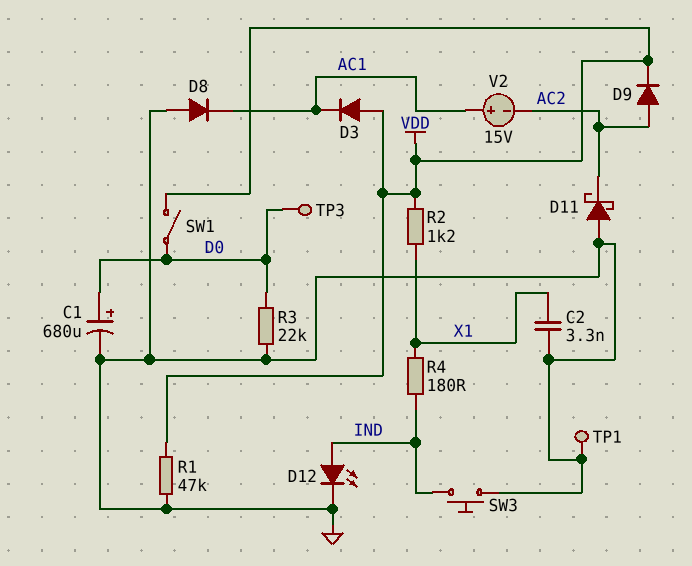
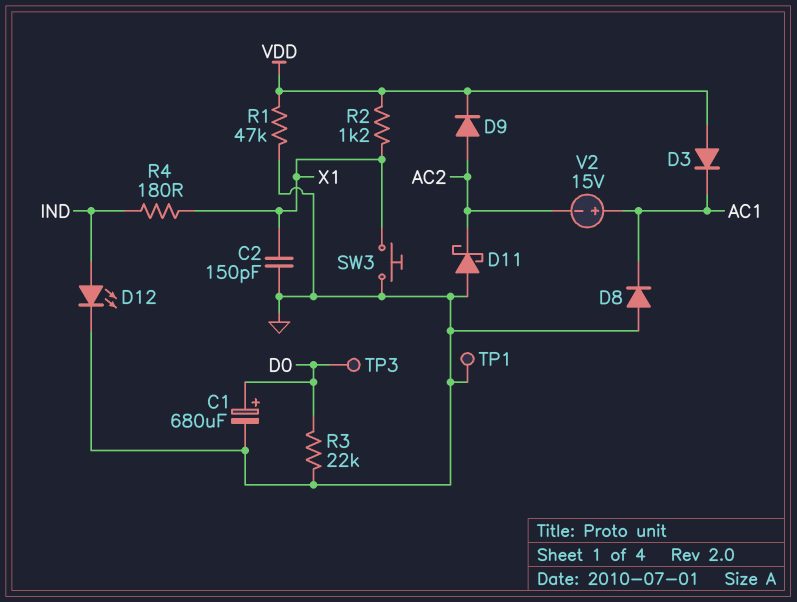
C2: 3.3nF (GND, X1) -> 150pF (GND, X1)
SW1: switch (D0, VDD) -> none
SW3: button (GND, IND) -> button (GND, X1)

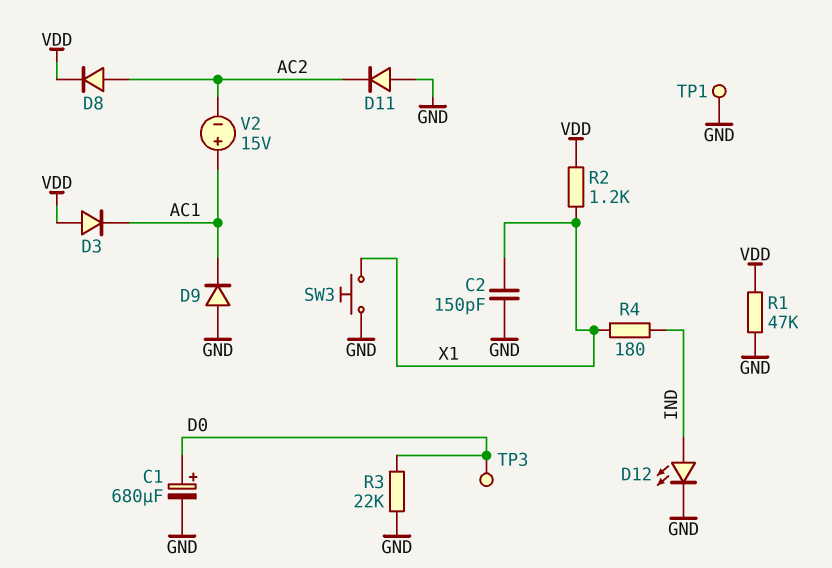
D8: diode (A GND, K AC1) -> diode (A AC2, K VDD)
D9: diode (A AC2, K VDD) -> diode (A GND, K AC1)
D11: schottky (A GND, K AC2) -> diode (A GND, K AC2)

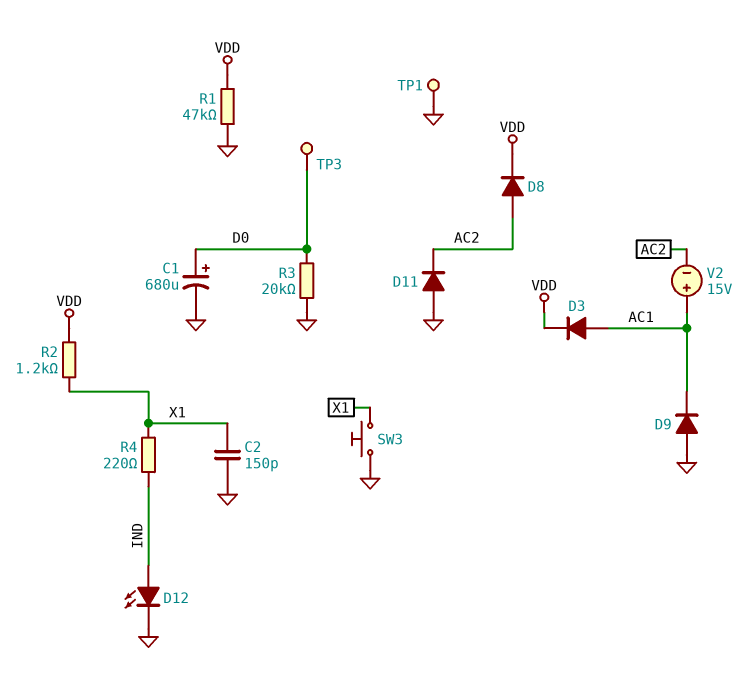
D3: diode (A VDD, K AC1) -> diode (A AC1, K VDD)
R3: 22k (D0, GND) -> 20k (D0, GND)
R4: 180 (IND, X1) -> 220 (IND, X1)

